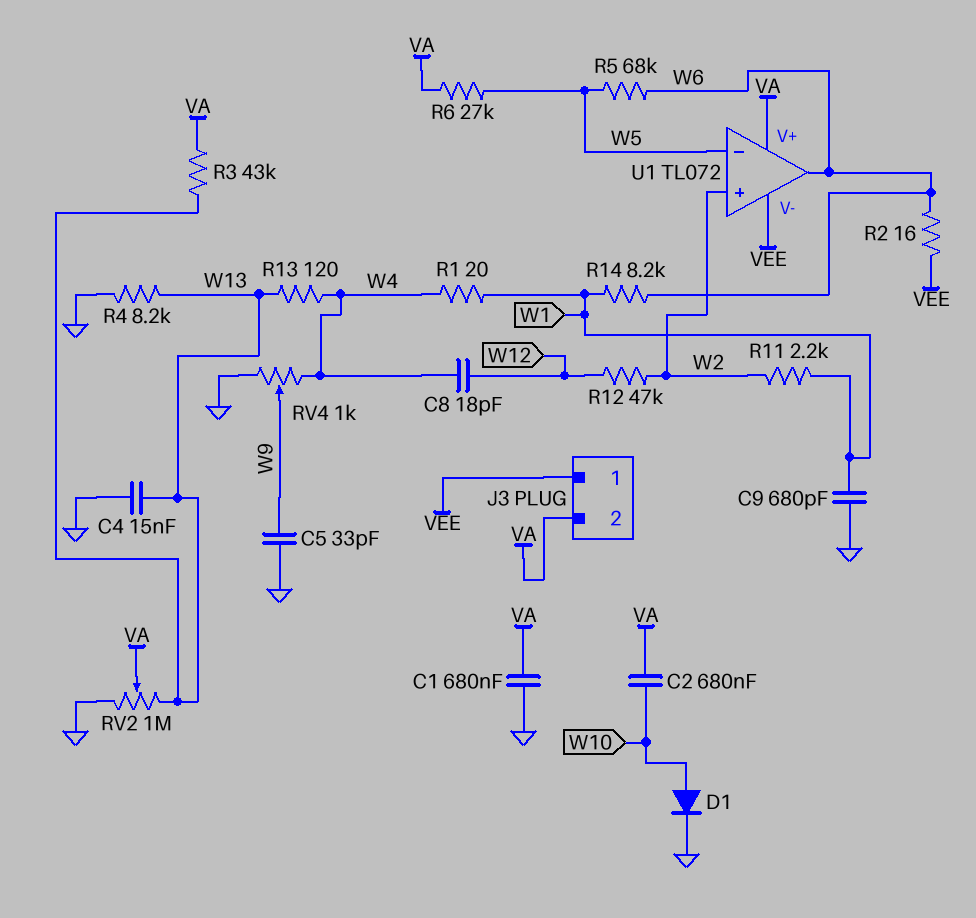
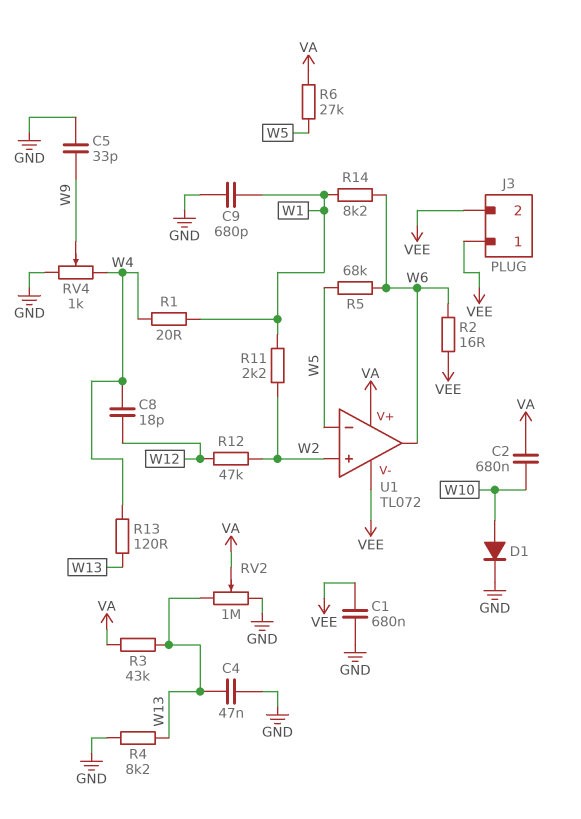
C1: 680nF (GND, VA) -> 680nF (GND, VEE)
C4: 15nF (GND, W13) -> 47nF (GND, W13)
J3 pin 2: VA -> VEE

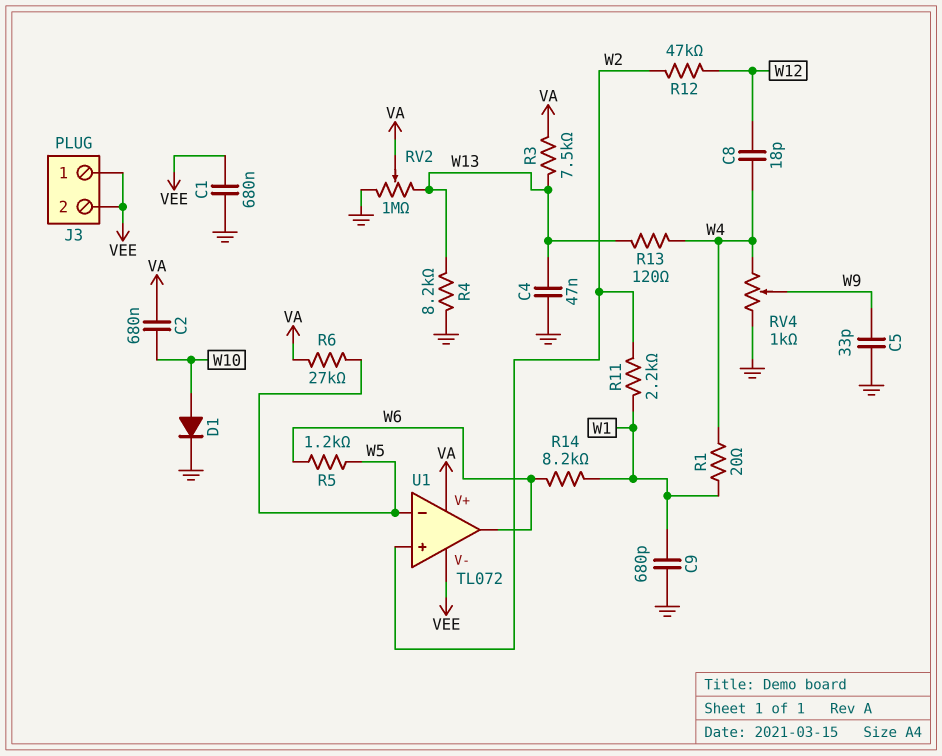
R2: 16 (VEE, W6) -> none
R3: 43k (VA, W13) -> 7.5k (VA, W13)
R5: 68k (W5, W6) -> 1.2k (W5, W6)

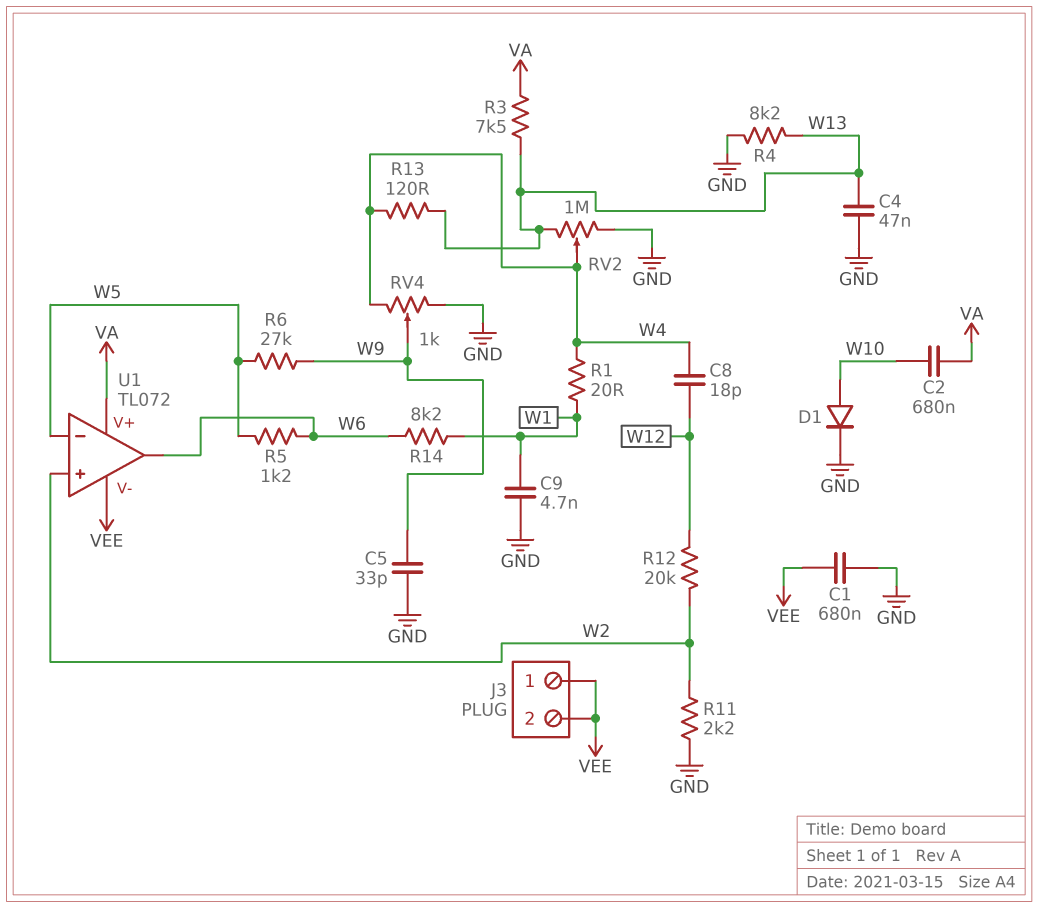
C9: 680pF (GND, W1) -> 4.7nF (GND, W1)
R6: 27k (VA, W5) -> 27k (W5, W9)
R11: 2.2k (W1, W2) -> 2.2k (GND, W2)
R12: 47k (W2, W12) -> 20k (W2, W12)
RV2: 1M (GND, W13, wiper VA) -> 1M (GND, W13, wiper W4)

